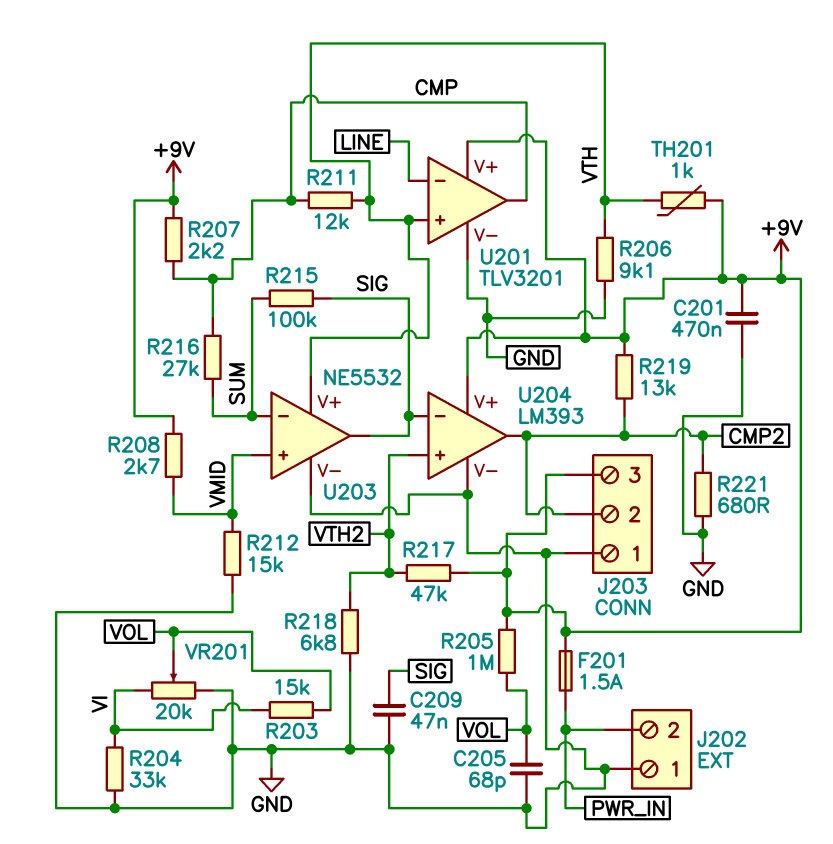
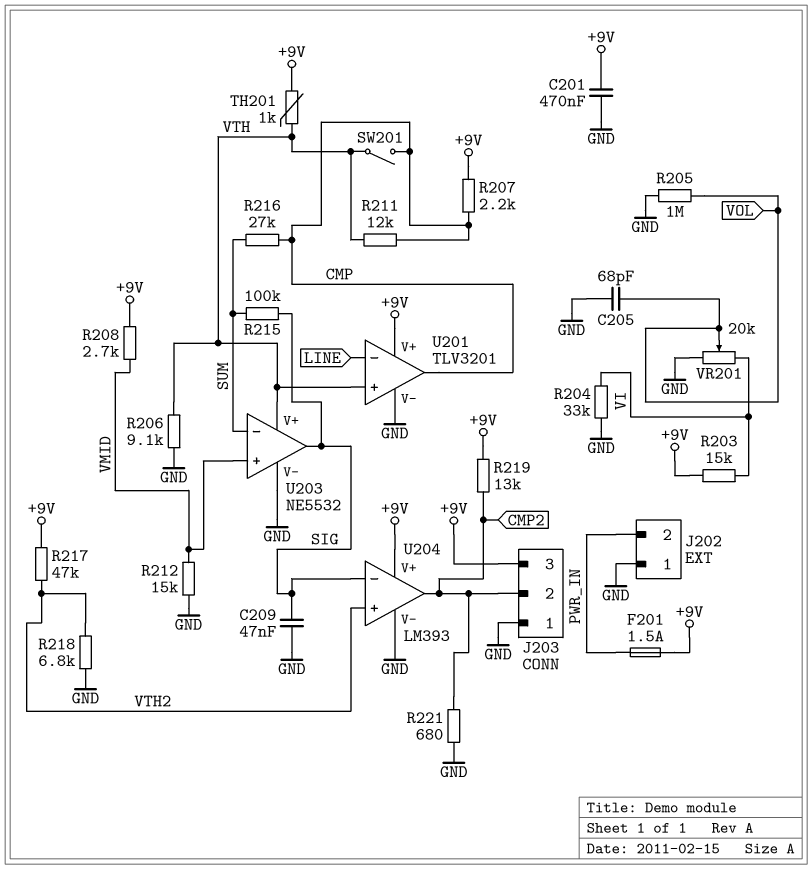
R203: 15k (VI, VOL) -> 15k (+9V, VI)
R205: 1M (+9V, VOL) -> 1M (GND, VOL)
SW201: none -> switch (CMP, VTH)

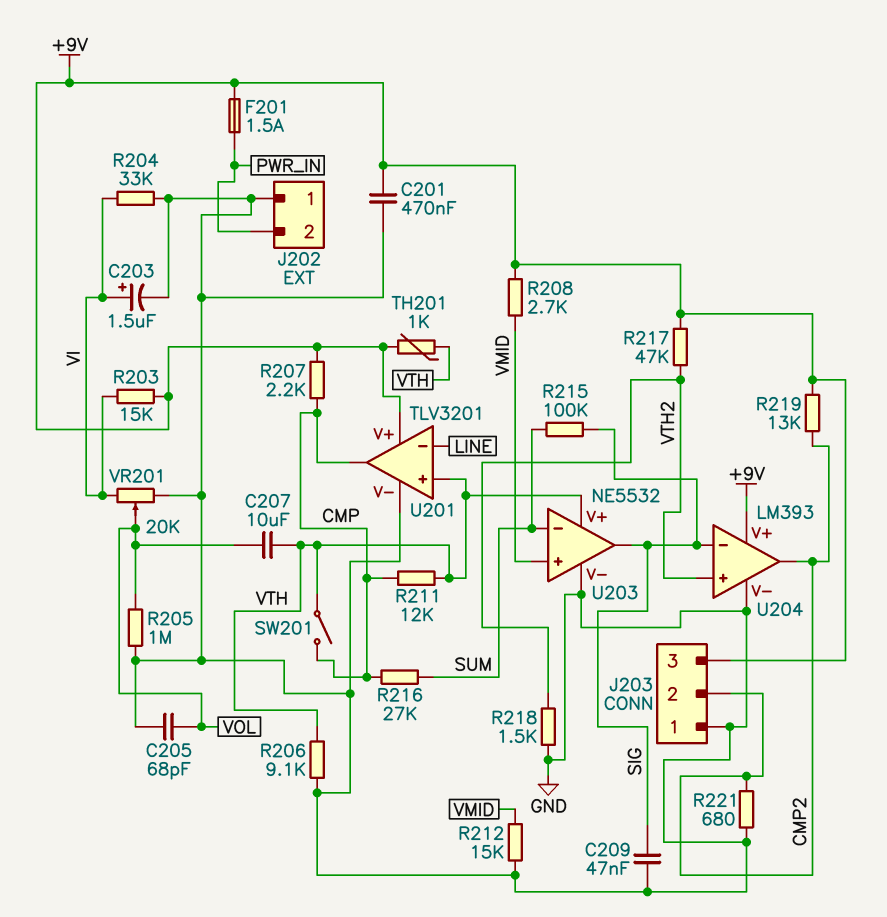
C203: none -> 1.5uF (plus VI, minus GND)
C207: none -> 10uF (VOL, VTH)
R218: 6.8k (GND, VTH2) -> 1.5k (GND, VTH2)

